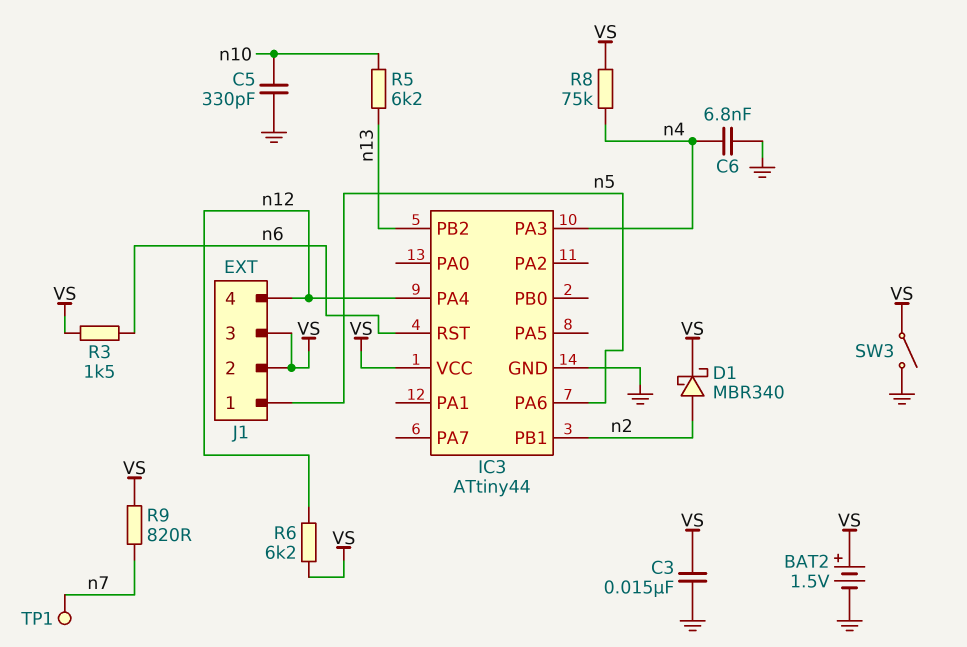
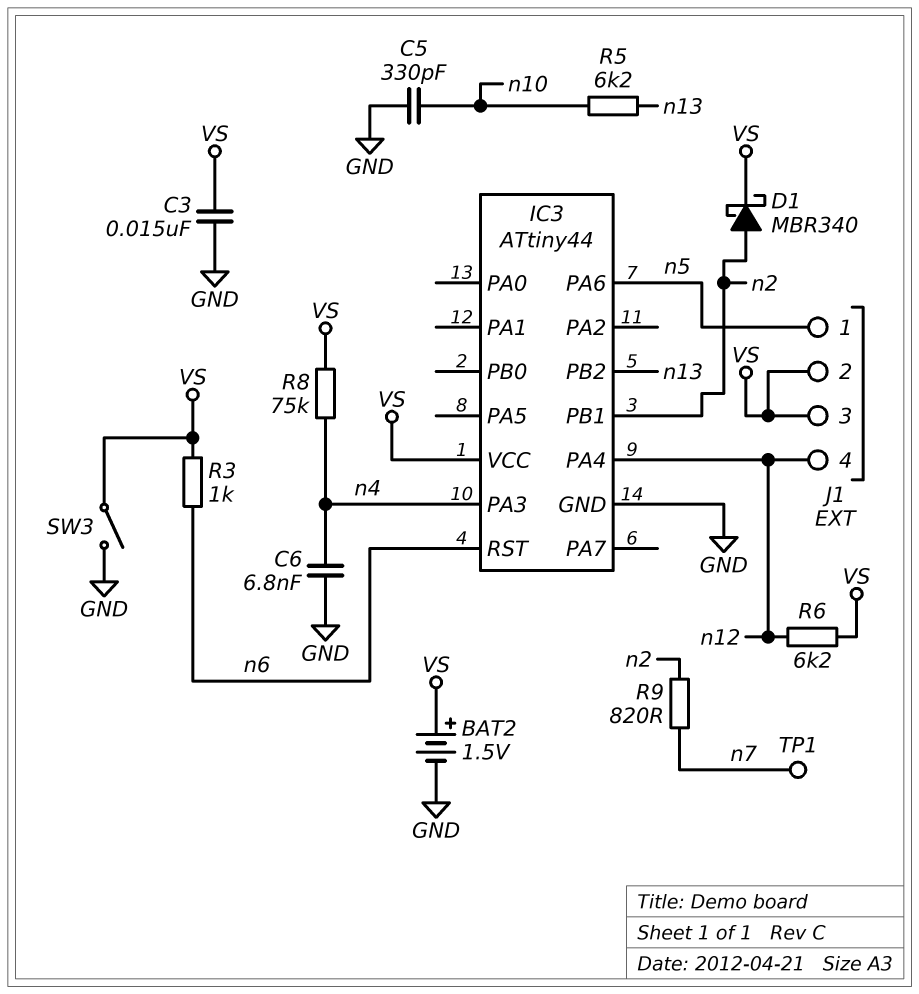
R3: 1.5k (VS, n6) -> 1k (VS, n6)
R9: 820 (VS, n7) -> 820 (n2, n7)

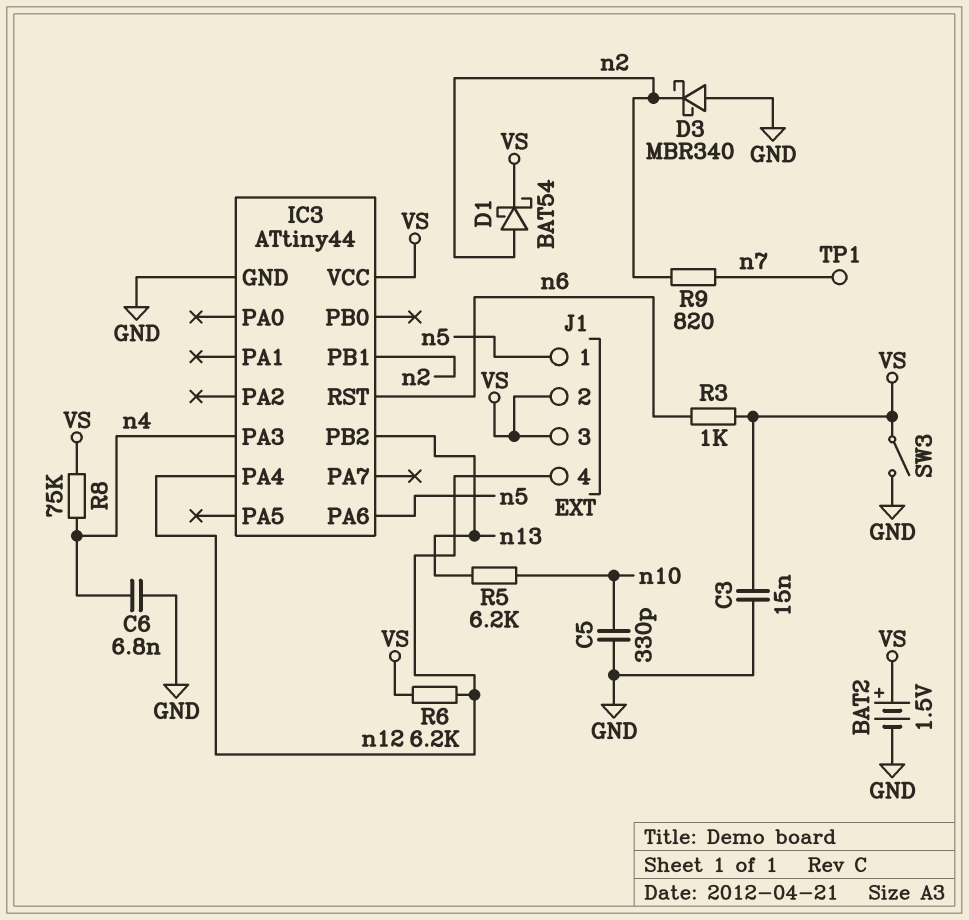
D1: schottky MBR340 (A n2, K VS) -> schottky BAT54 (A n2, K VS)
D3: none -> schottky MBR340 (A GND, K n2)

